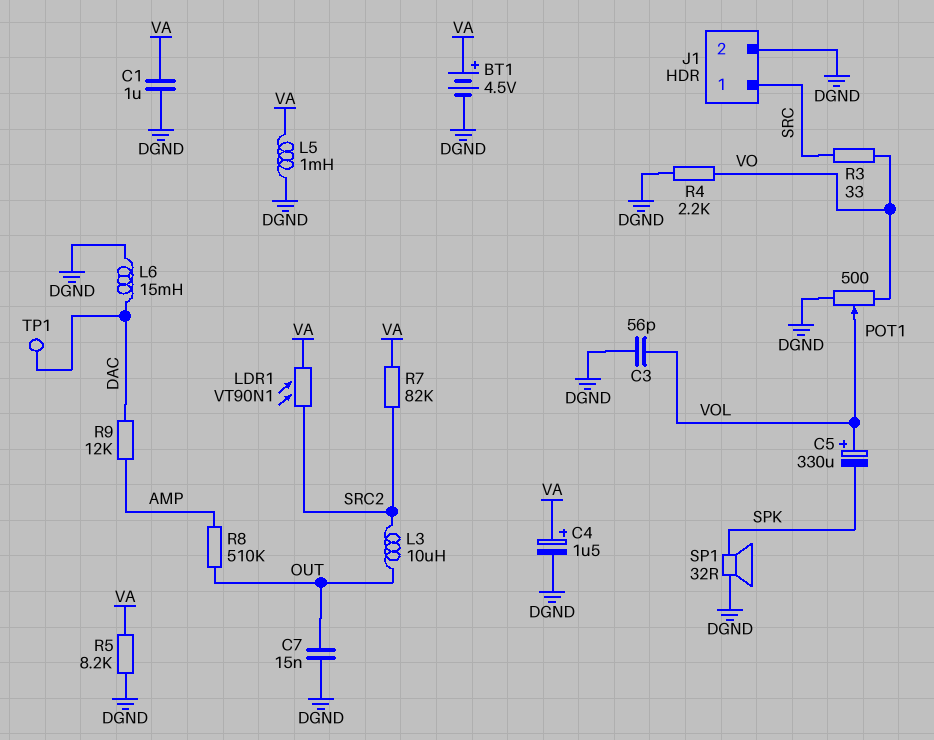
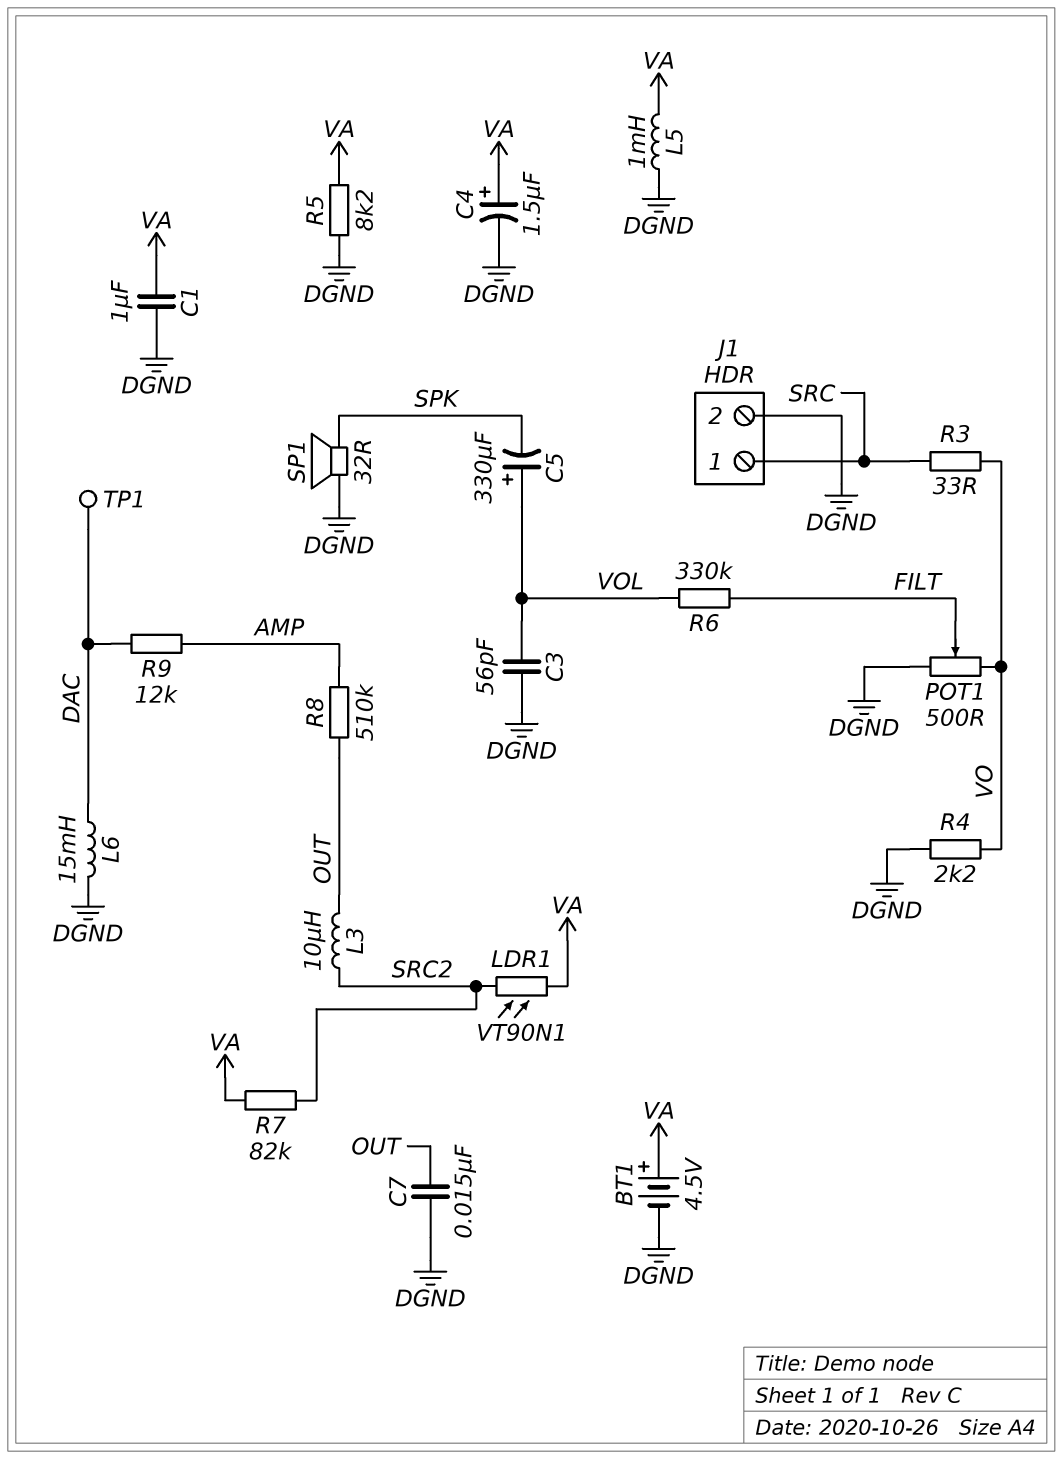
POT1: 500 (DGND, VO, wiper VOL) -> 500 (DGND, VO, wiper FILT)
R6: none -> 330k (FILT, VOL)

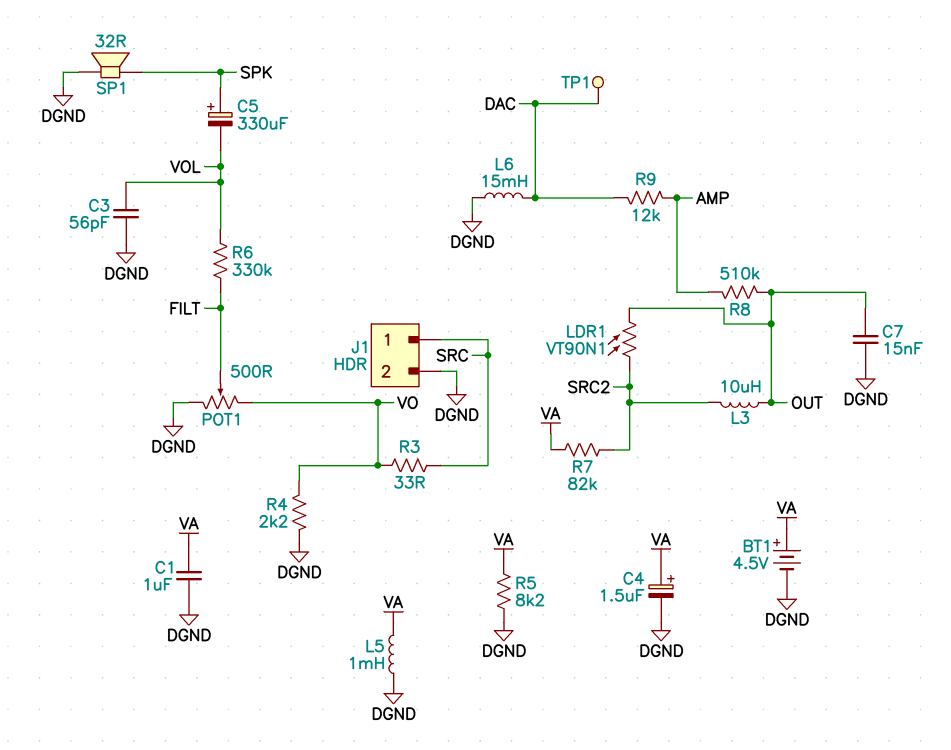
C5: 330uF (plus VOL, minus SPK) -> 330uF (plus SPK, minus VOL)
LDR1: VT90N1 (SRC2, VA) -> VT90N1 (OUT, SRC2)

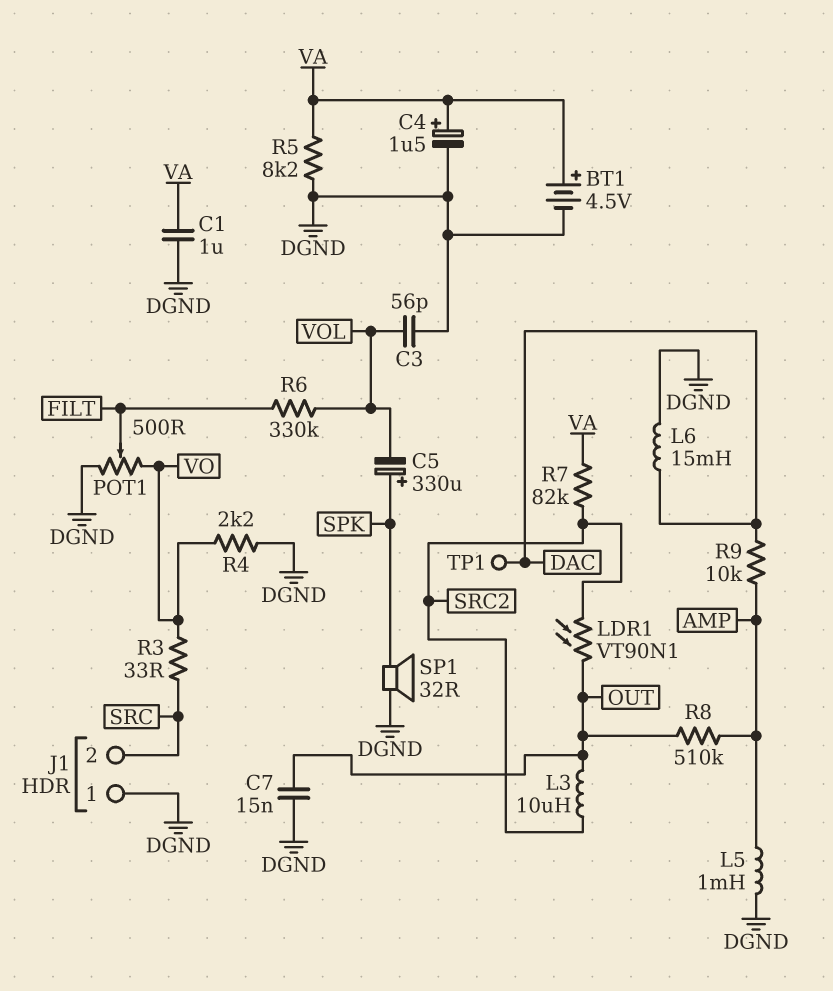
J1 pin 1: SRC -> DGND
J1 pin 2: DGND -> SRC
L5: 1mH (DGND, VA) -> 1mH (AMP, DGND)
R9: 12k (AMP, DAC) -> 10k (AMP, DAC)

